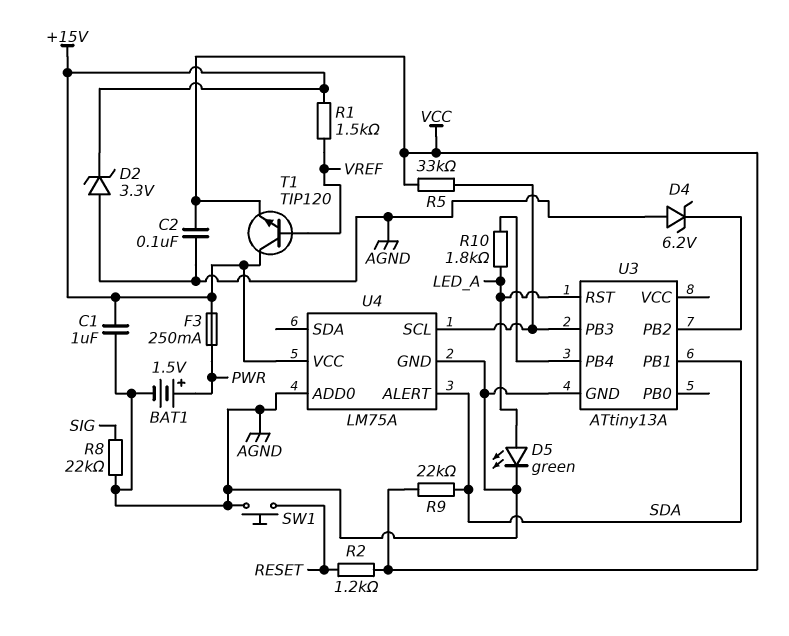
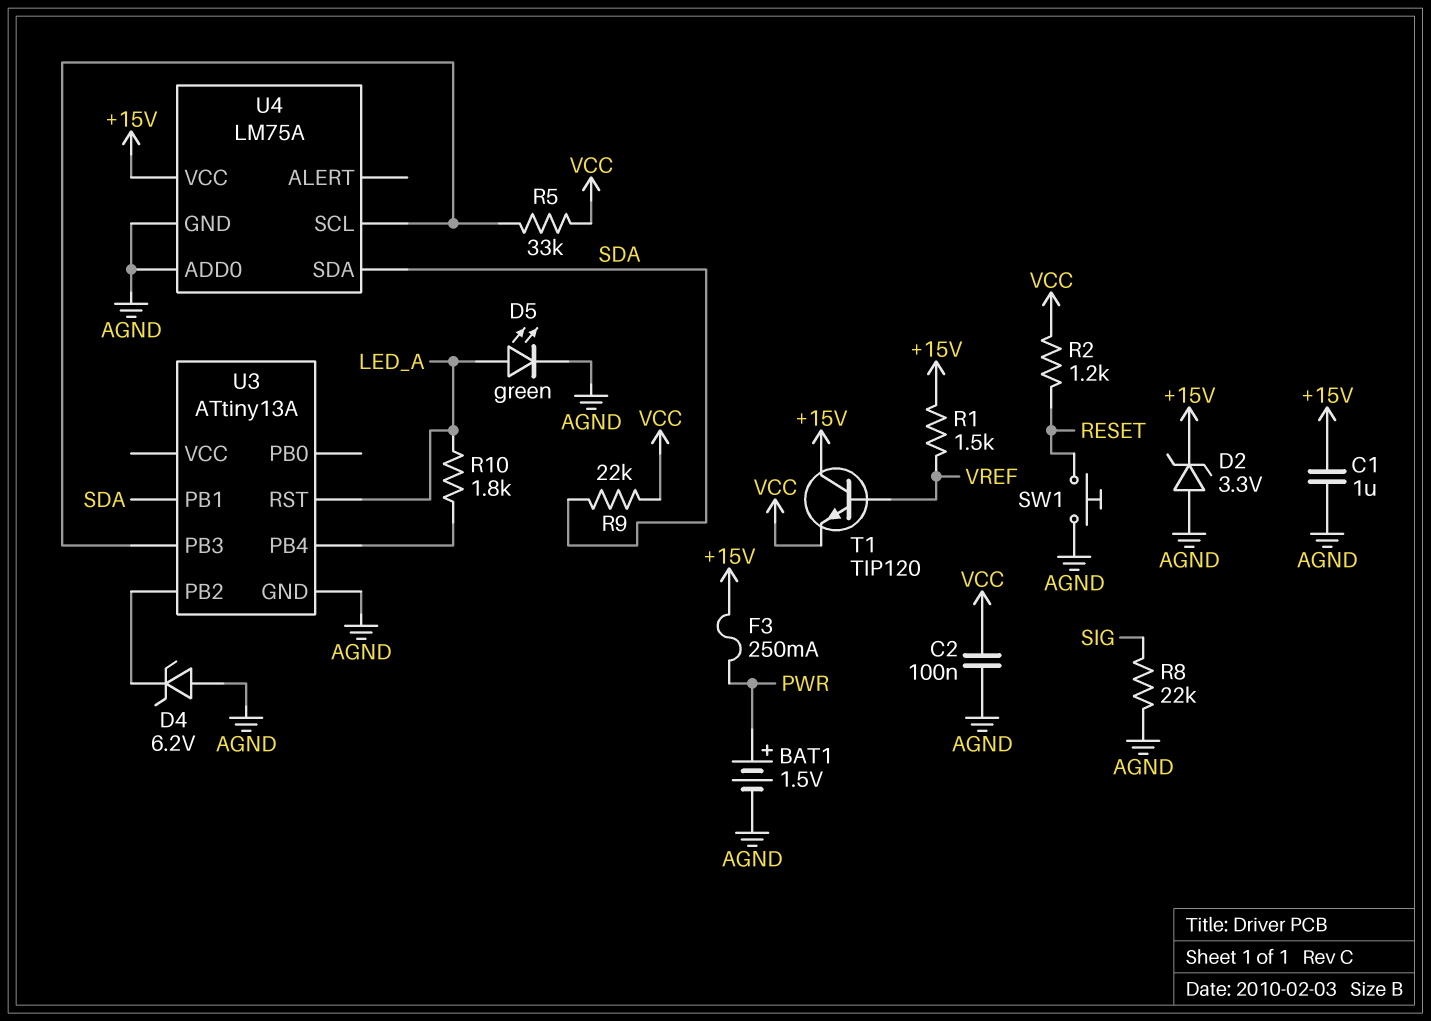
U4 pin ALERT: SDA -> none
U4 pin SDA: none -> SDA

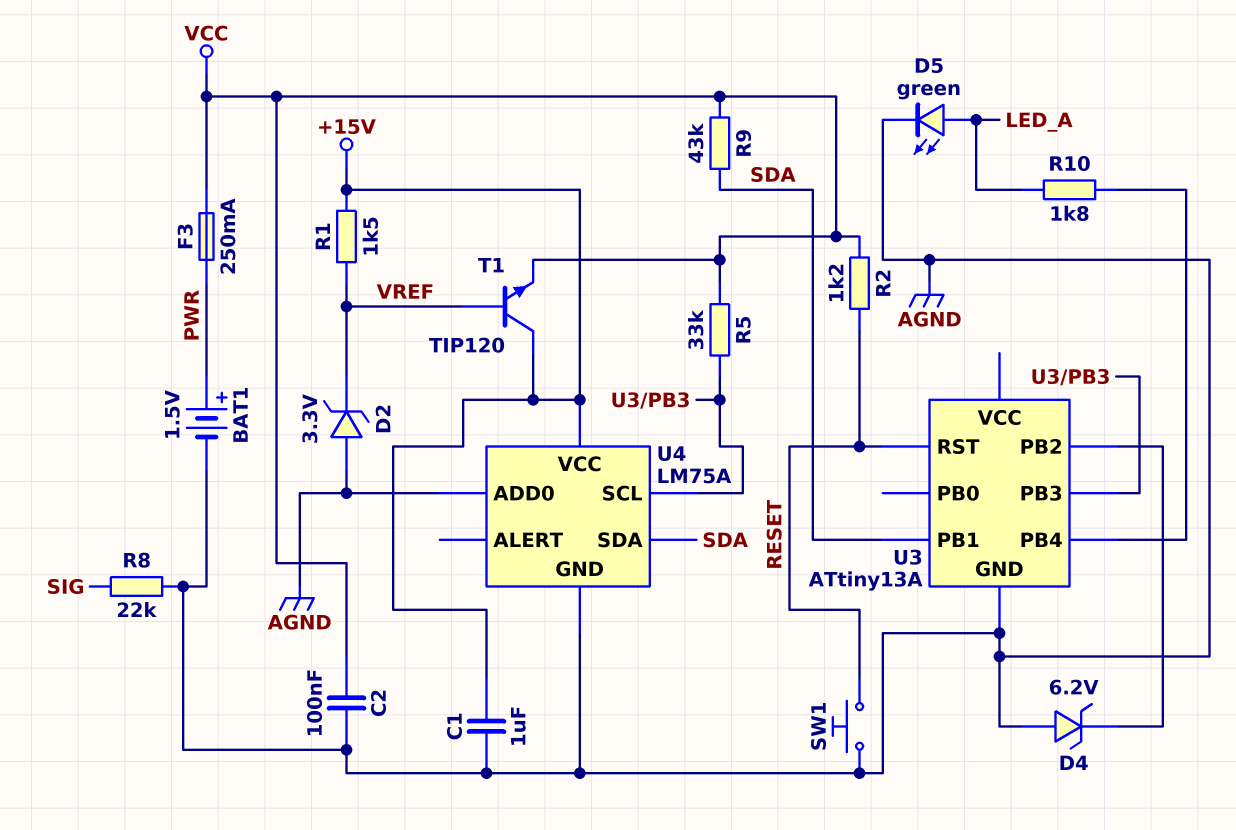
D2: zener 3.3V (A AGND, K +15V) -> zener 3.3V (A AGND, K VREF)
F3: 250mA (+15V, PWR) -> 250mA (PWR, VCC)
R9: 22k (SDA, VCC) -> 43k (SDA, VCC)
U3 pin RST: LED_A -> RESET

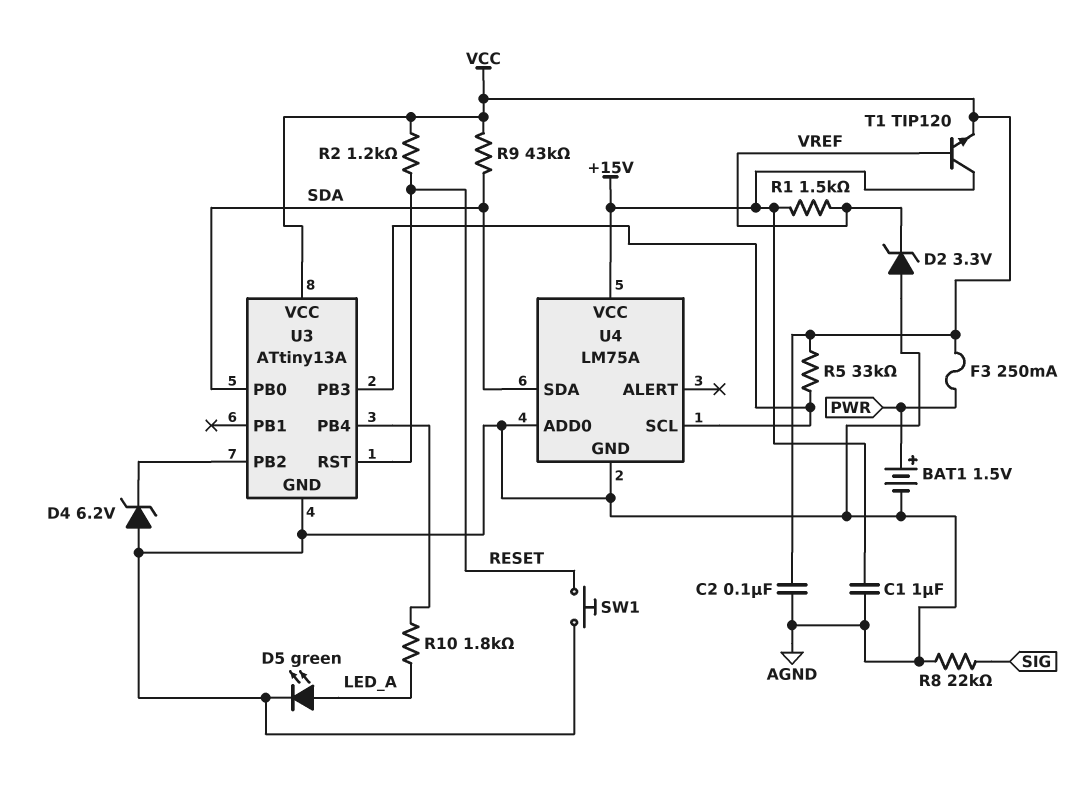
U3 pin PB0: none -> SDA
U3 pin PB1: SDA -> none
U3 pin VCC: none -> VCC

